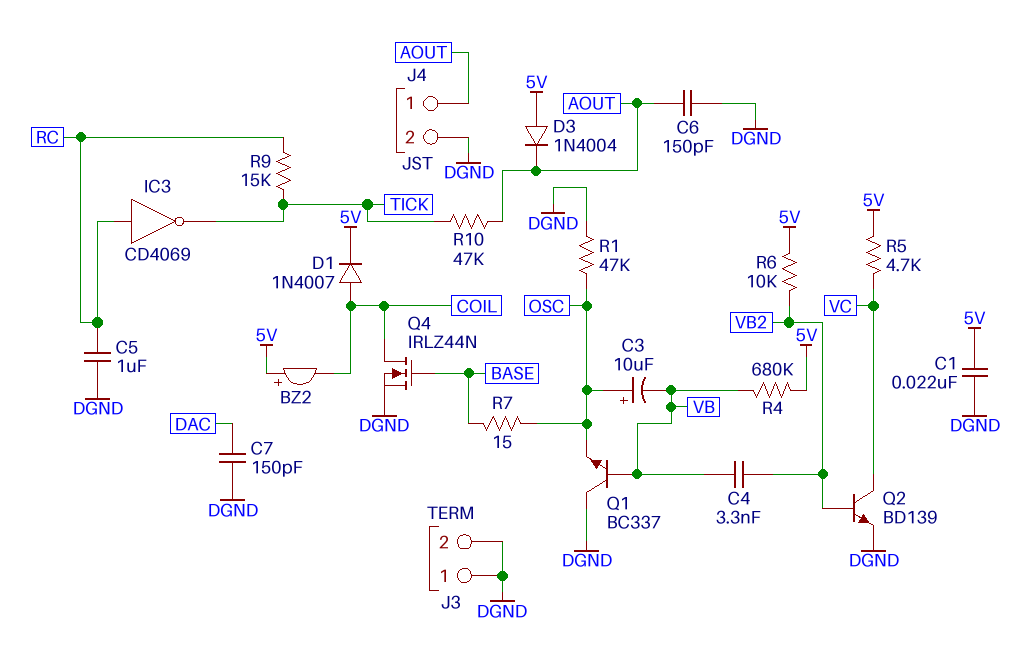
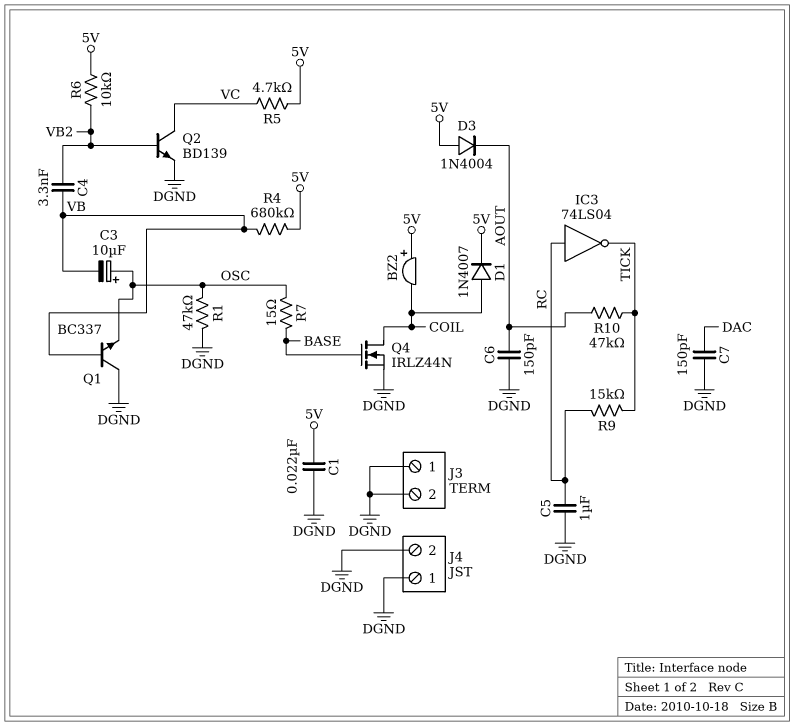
IC3: NOT CD4069 (in RC, out TICK) -> NOT 74LS04 (in RC, out TICK)
J4 pin 1: AOUT -> DGND

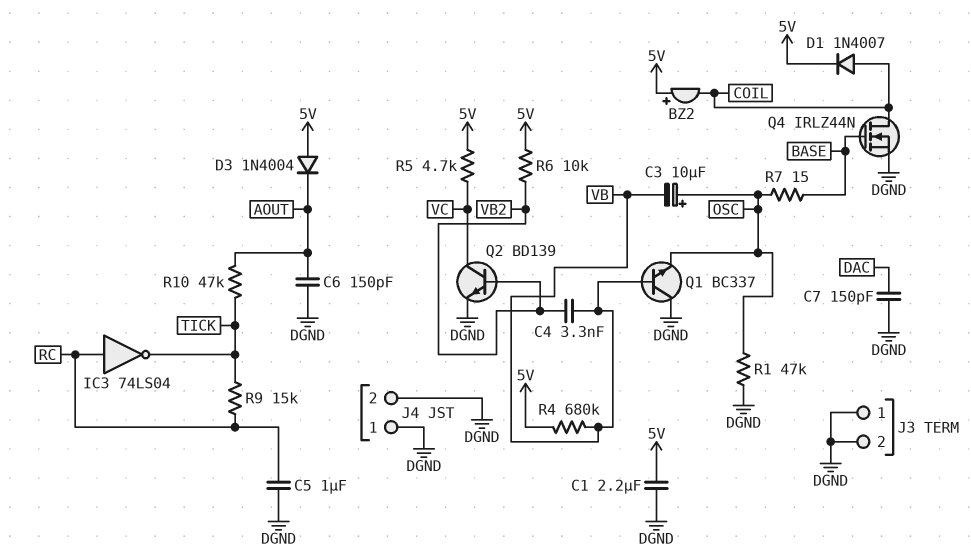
C1: 22nF (5V, DGND) -> 2.2uF (5V, DGND)

